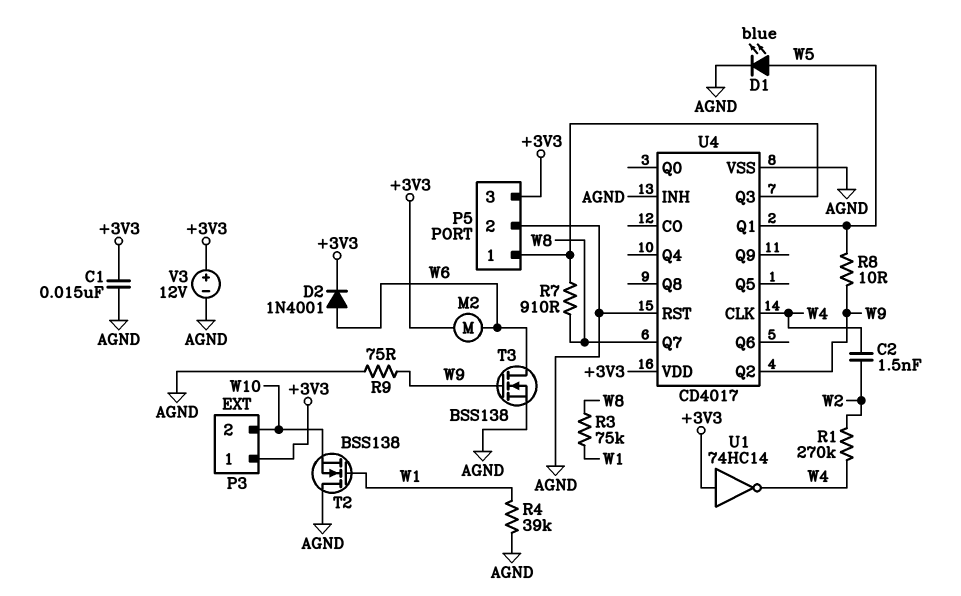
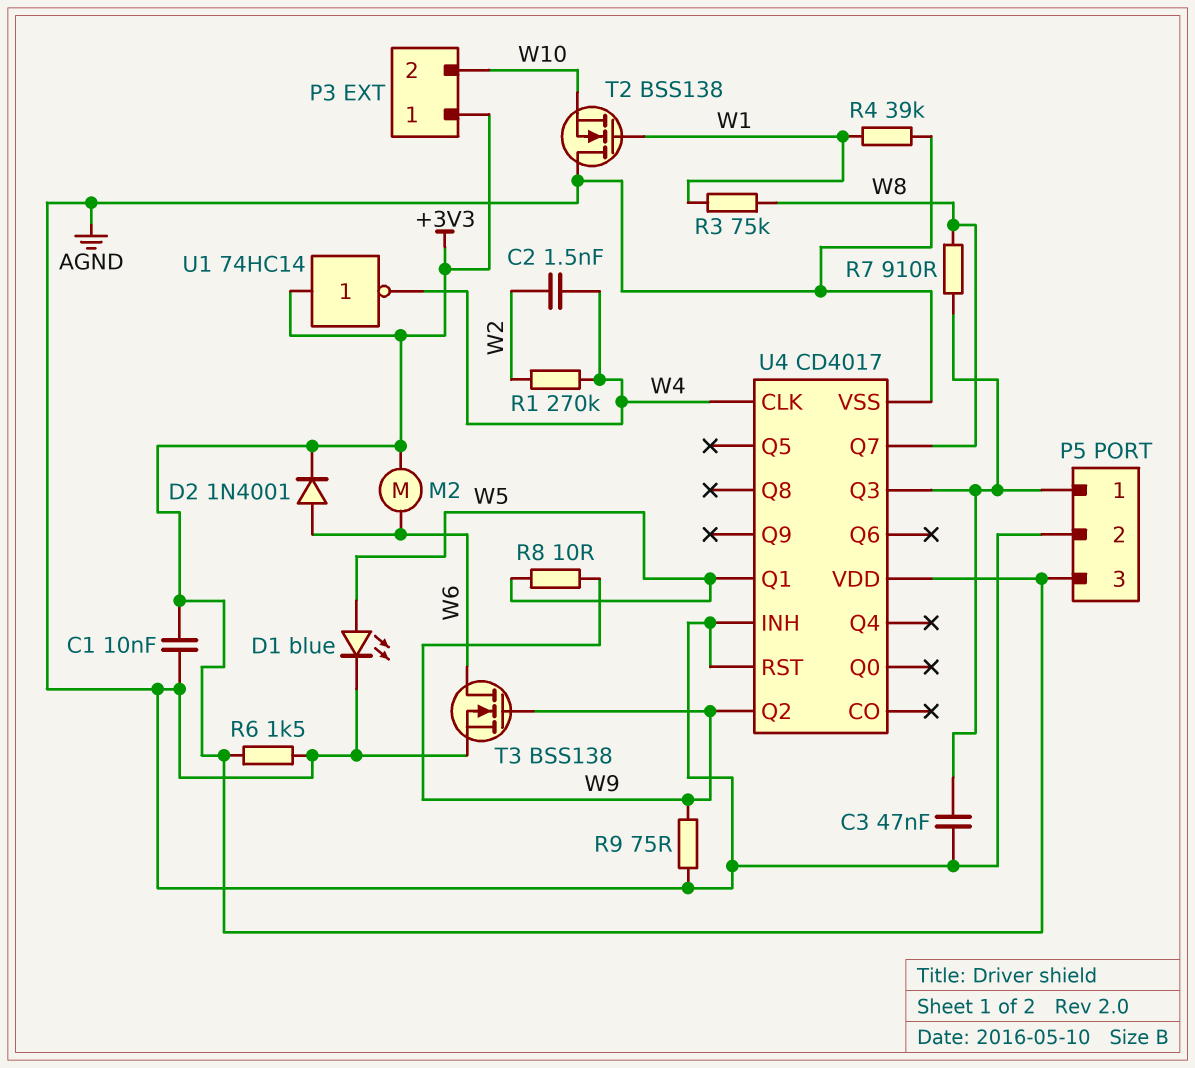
C1: 15nF (+3V3, AGND) -> 10nF (+3V3, AGND)
C3: none -> 47nF (AGND, P5/1)
R6: none -> 1.5k (+3V3, AGND)
V3: 12V (plus +3V3, minus AGND) -> none

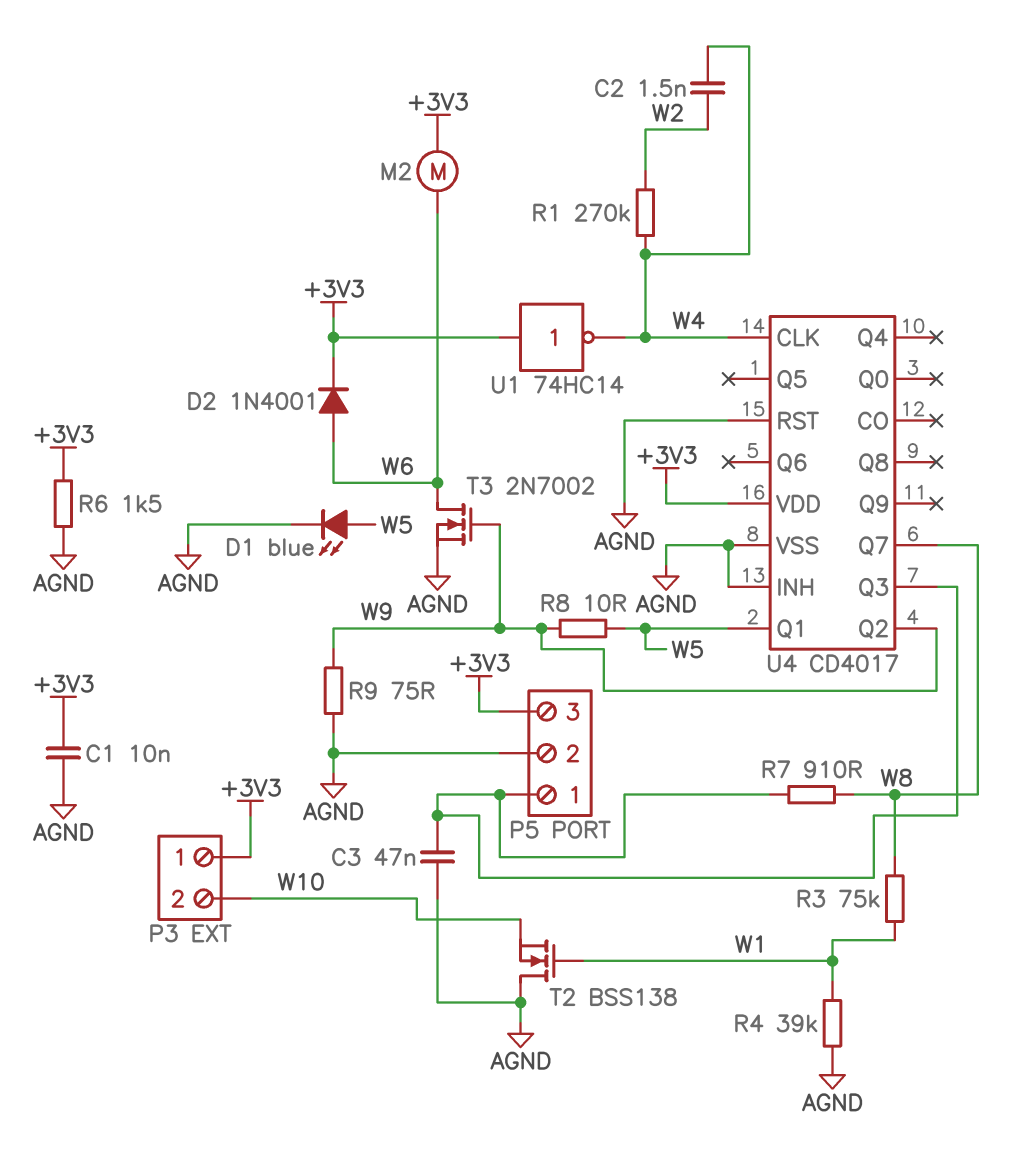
T3: NMOS BSS138 (G W9, D W6, S AGND) -> NMOS 2N7002 (G W9, D W6, S AGND)

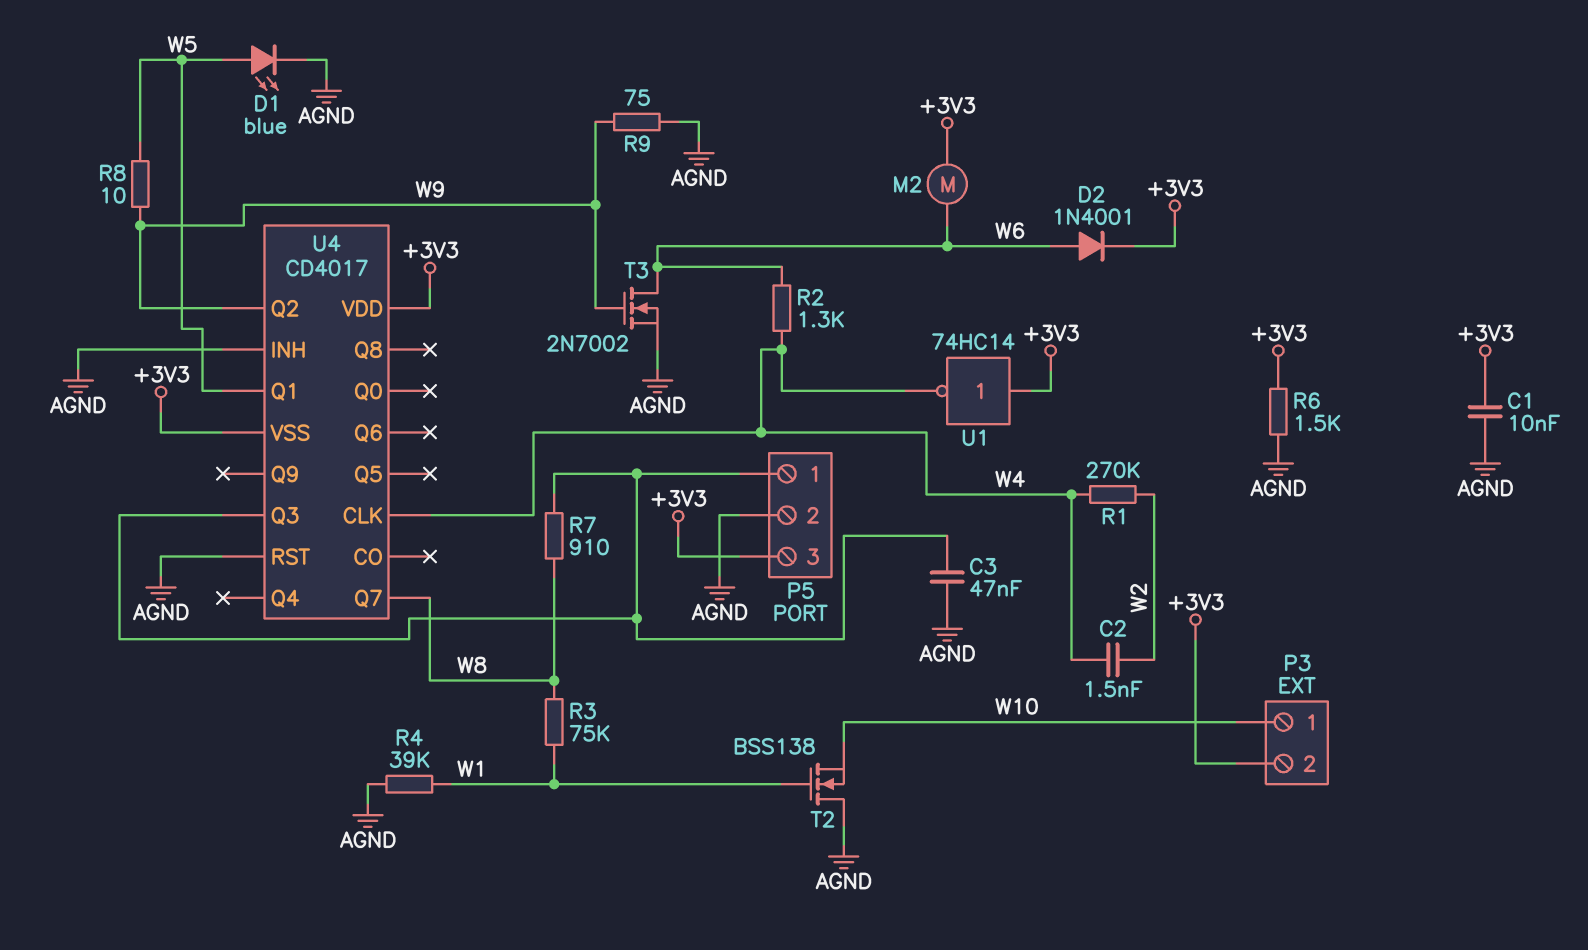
P3 pin 1: +3V3 -> W10
P3 pin 2: W10 -> +3V3
R2: none -> 1.3k (W4, W6)
U4 pin VSS: AGND -> +3V3

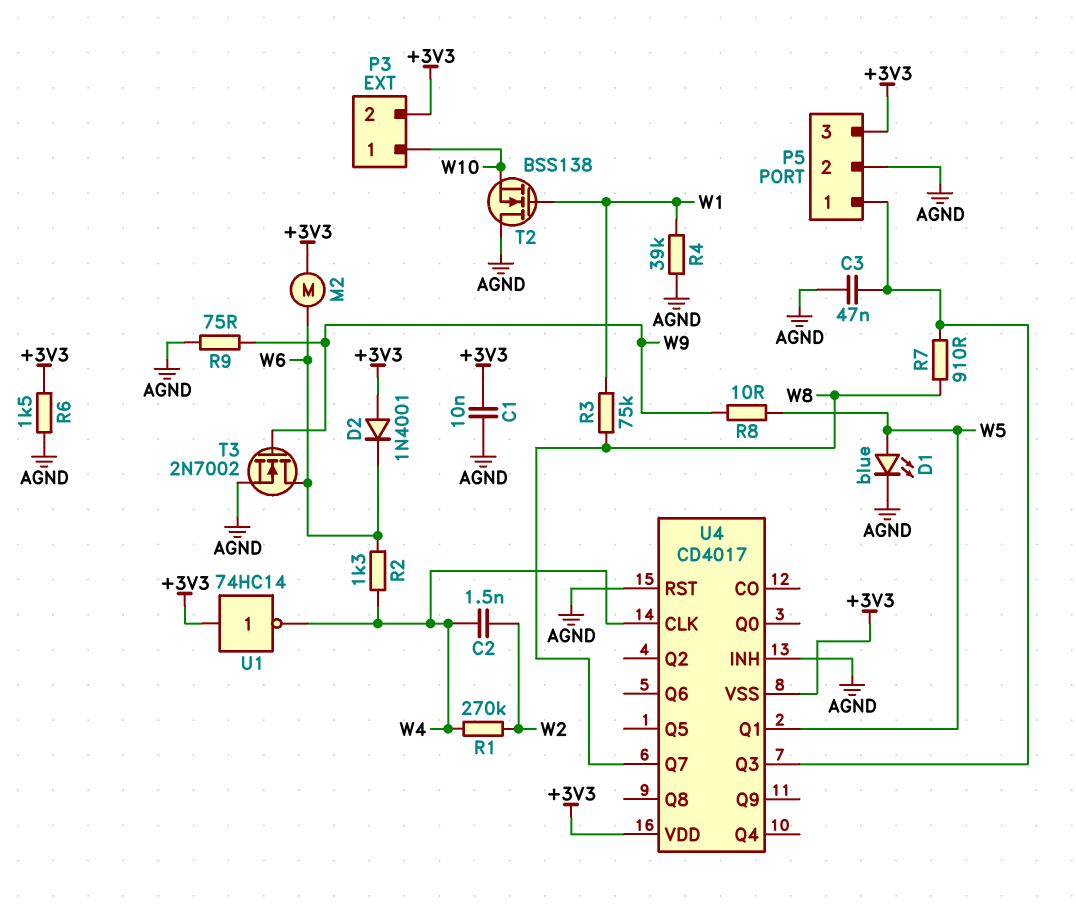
D2: diode 1N4001 (A W6, K +3V3) -> diode 1N4001 (A +3V3, K W6)
U4 pin Q2: W9 -> none

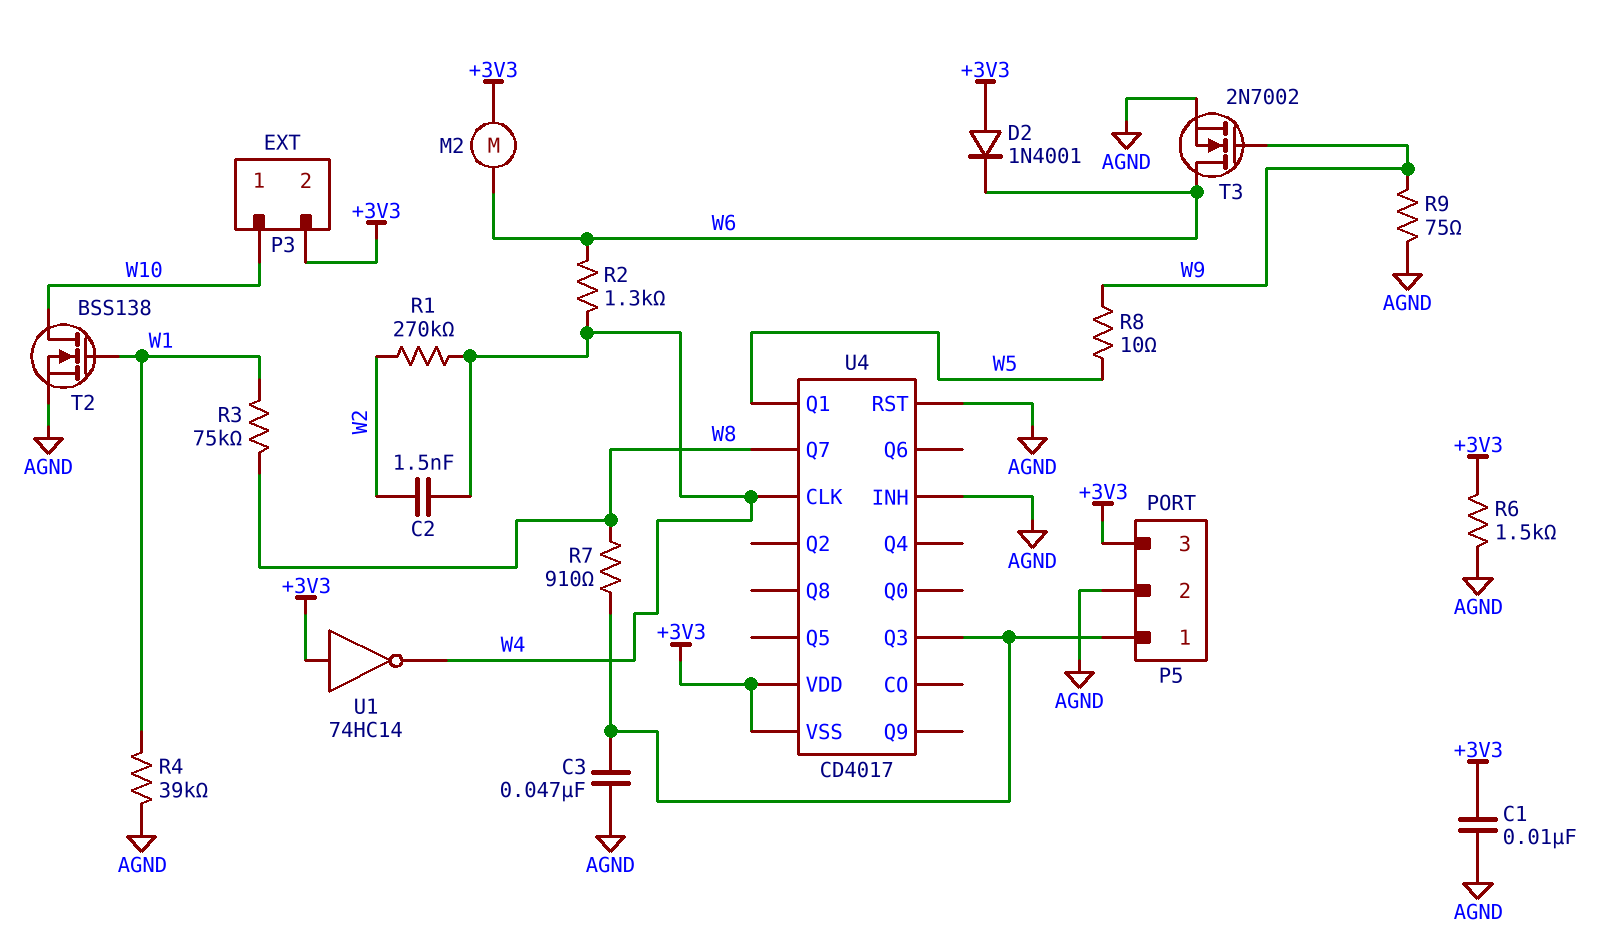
D1: LED blue (A W5, K AGND) -> none
T2: NMOS BSS138 (G W1, D AGND, S W10) -> NMOS BSS138 (G W1, D W10, S AGND)

